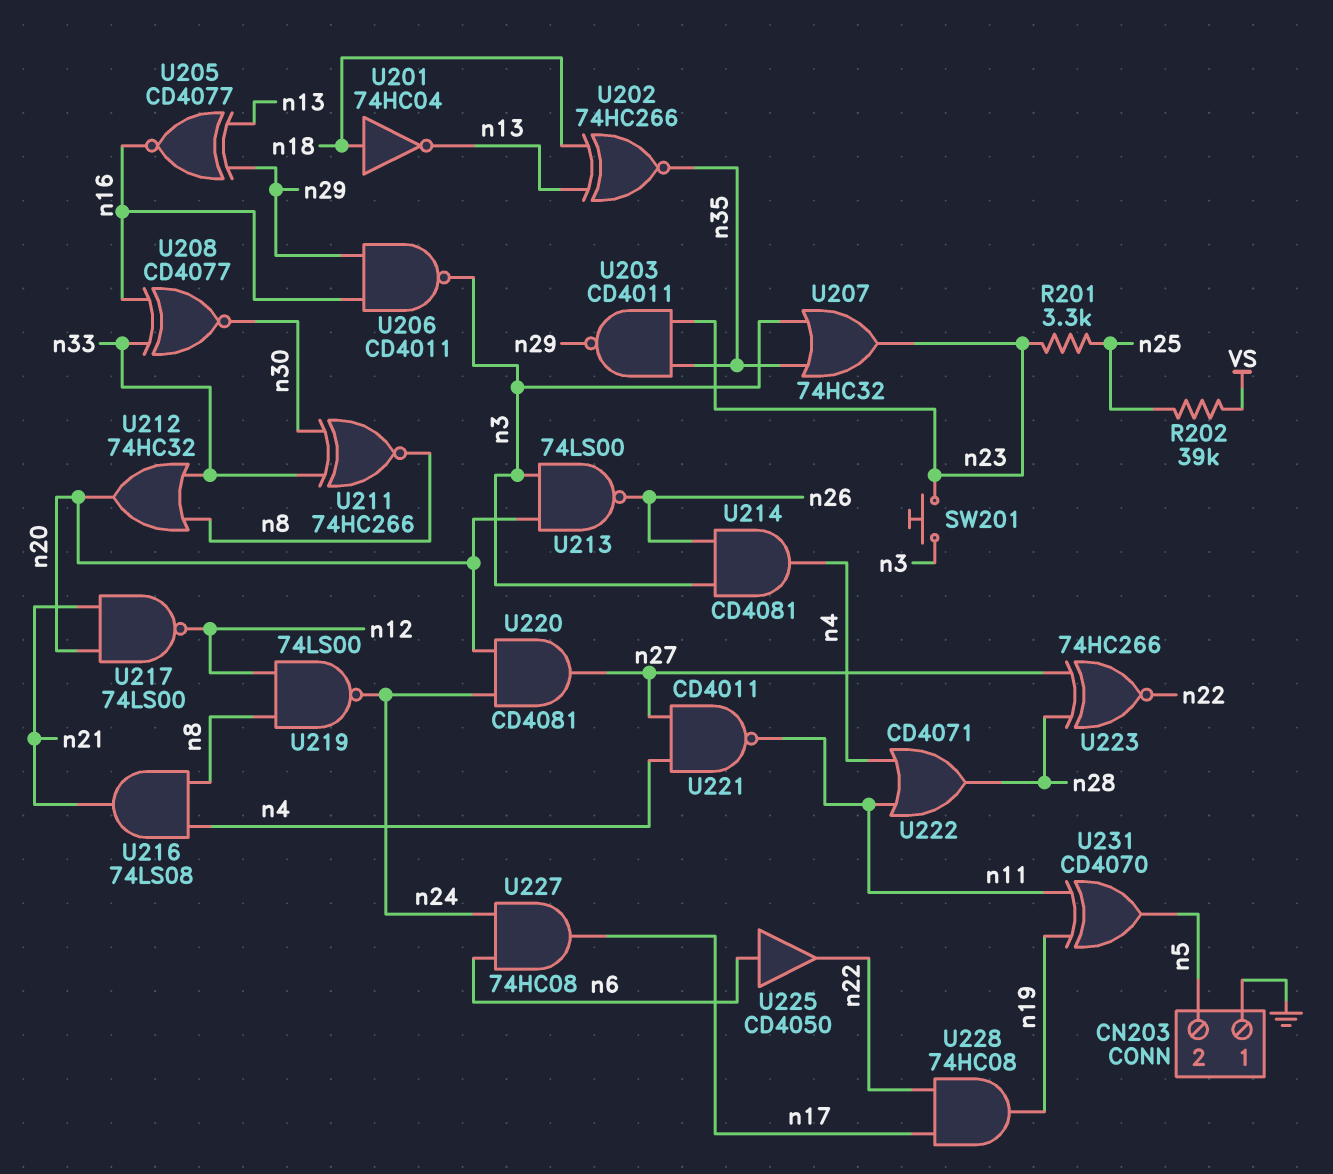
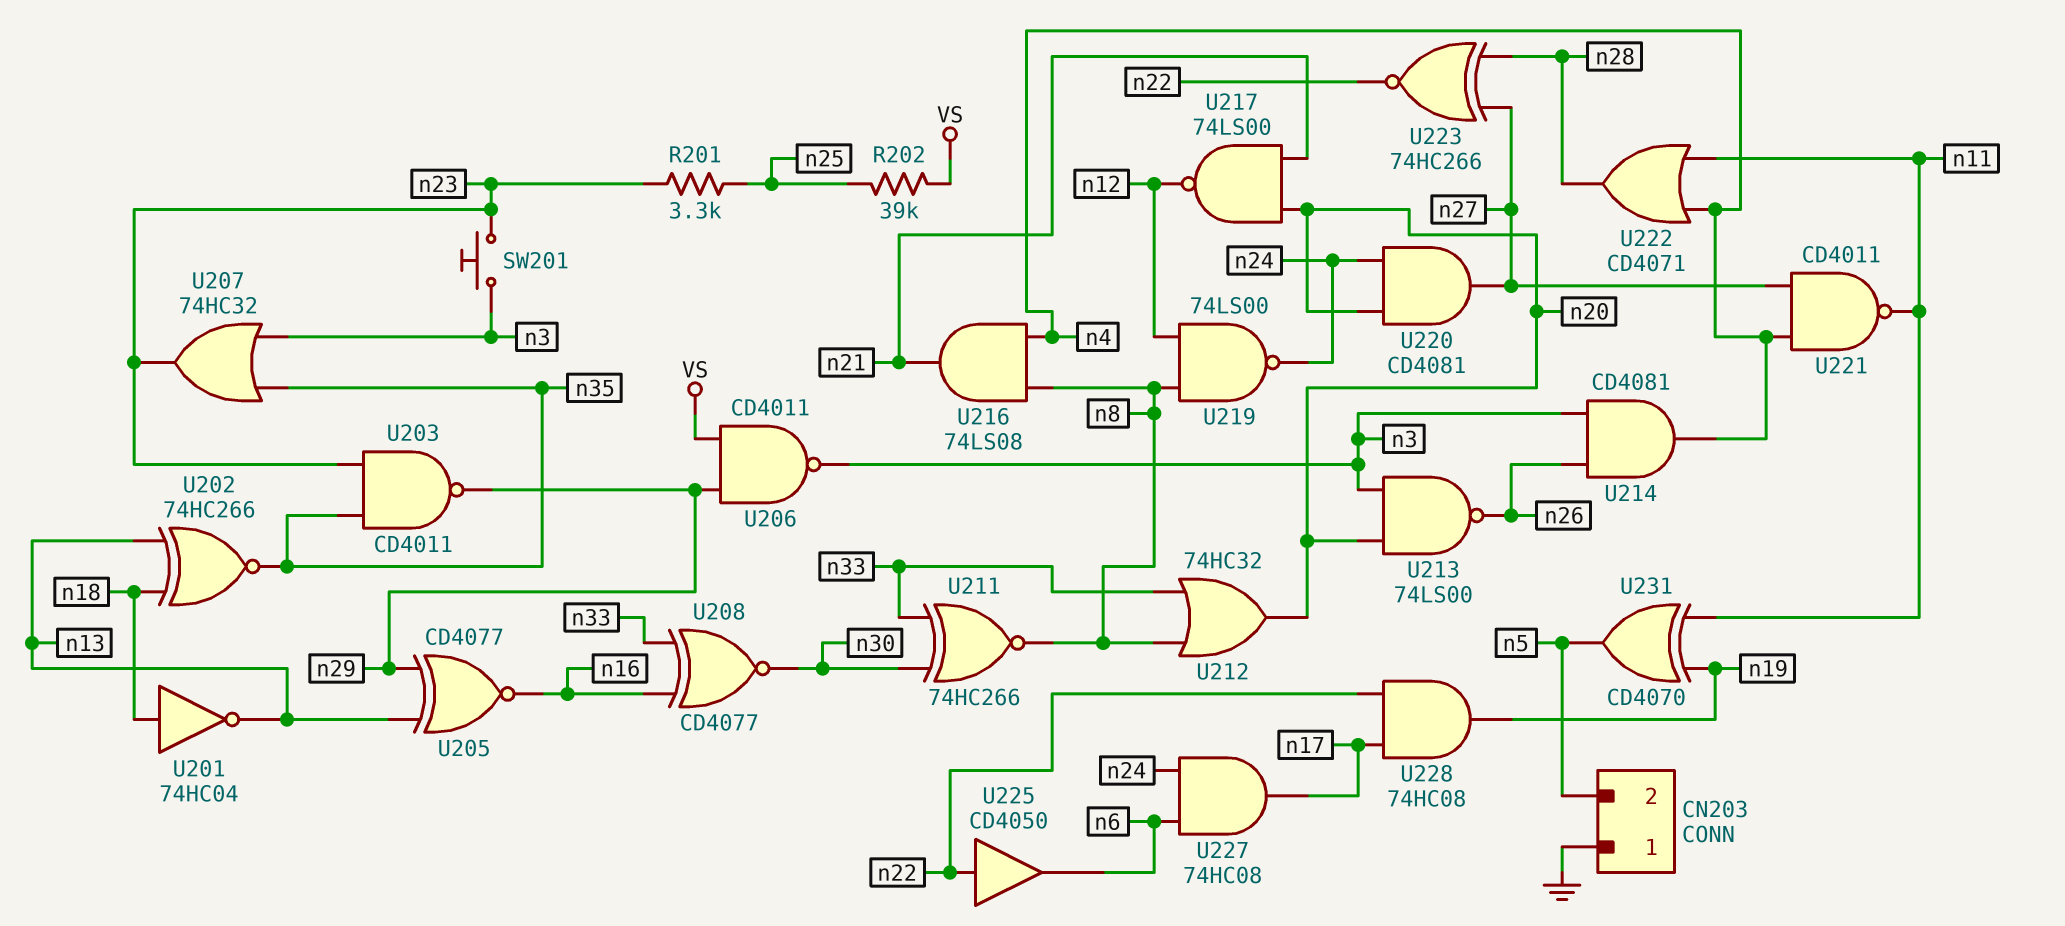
U206: NAND CD4011 (in n16, in n29, out n3) -> NAND CD4011 (in VS, in n29, out n3)
U225: buffer CD4050 (in n6, out n22) -> buffer CD4050 (in n22, out n6)

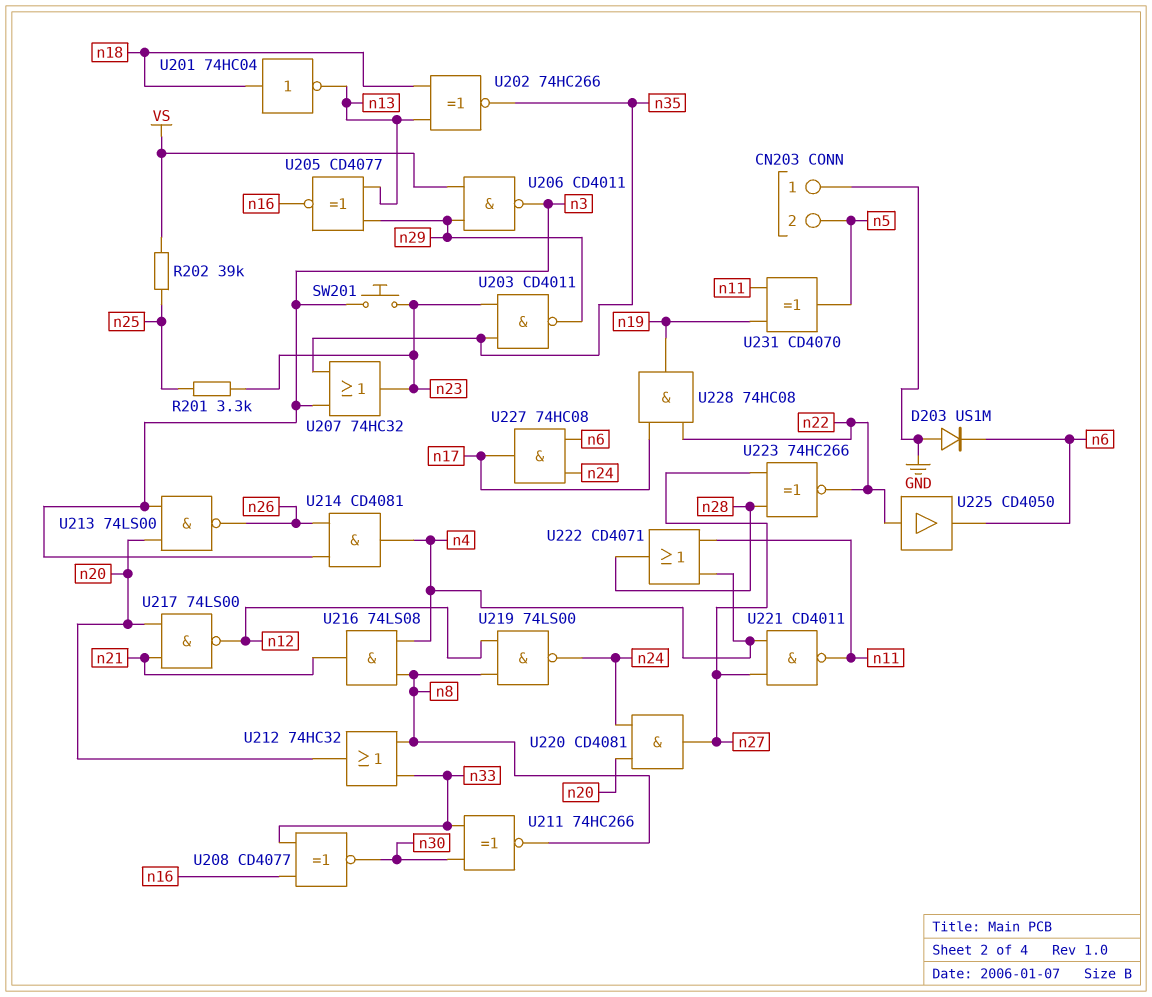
D203: none -> diode US1M (A GND, K n6)

